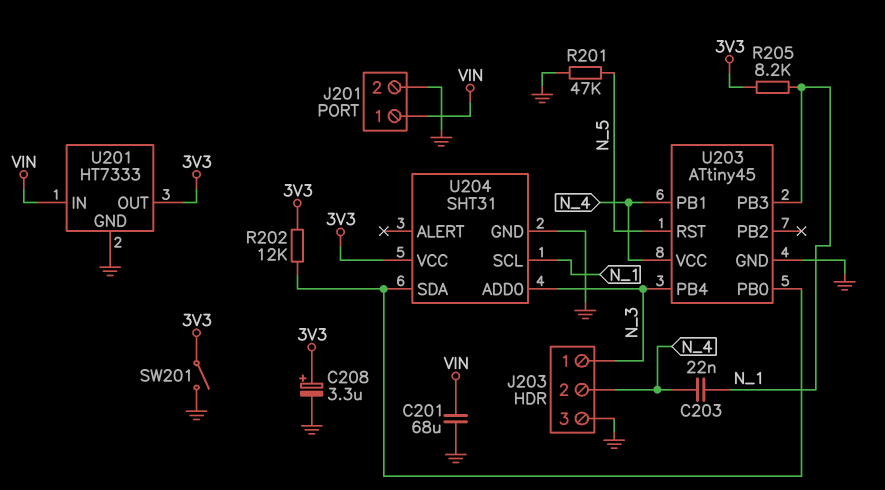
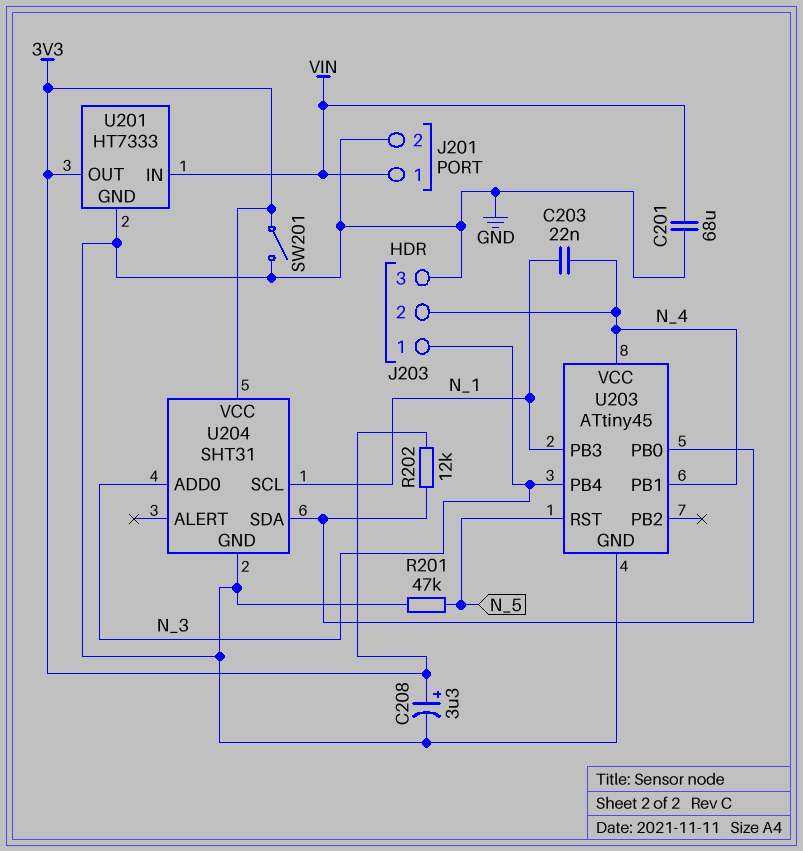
R205: 8.2k (3V3, N_1) -> none

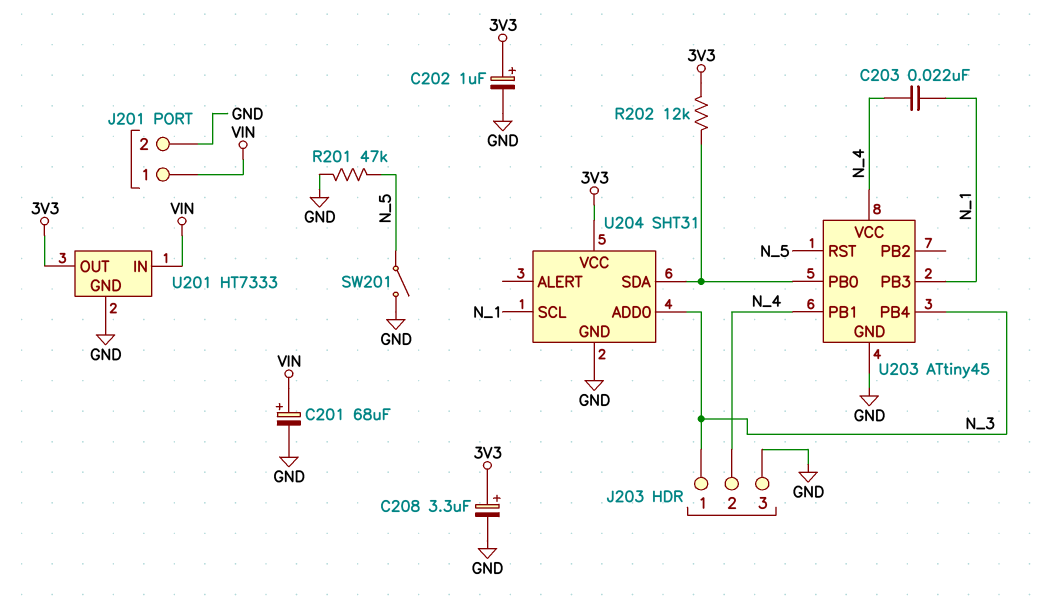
C201: 68uF (GND, VIN) -> 68uF (plus VIN, minus GND)
C202: none -> 1uF (plus 3V3, minus GND)
SW201: switch (3V3, GND) -> switch (GND, N_5)

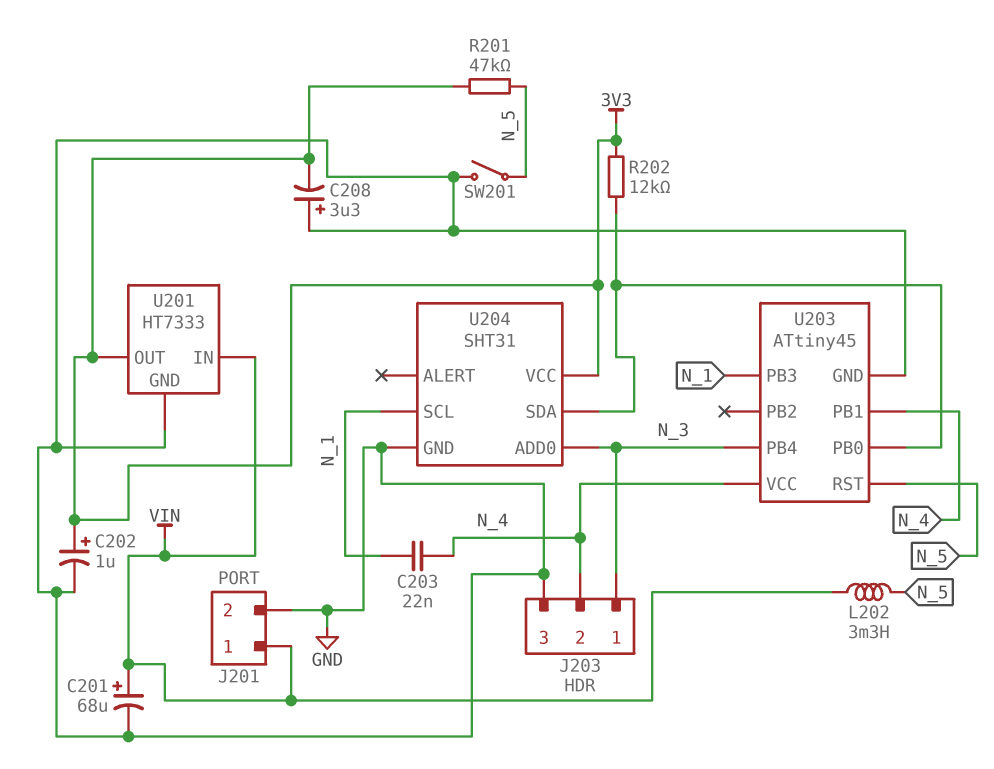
C208: 3.3uF (plus 3V3, minus GND) -> 3.3uF (plus GND, minus 3V3)
L202: none -> 3.3mH (N_5, VIN)
R201: 47k (GND, N_5) -> 47k (3V3, N_5)

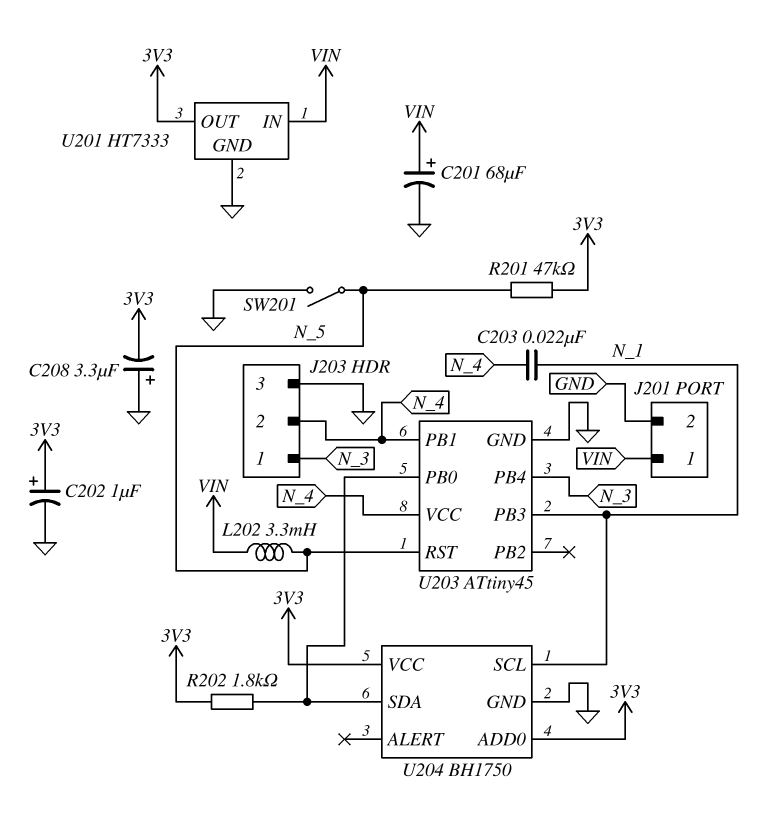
R202: 12k (3V3, U203/PB0) -> 1.8k (3V3, U203/PB0)
U204: SHT31 -> BH1750
U204 pin ADD0: N_3 -> 3V3

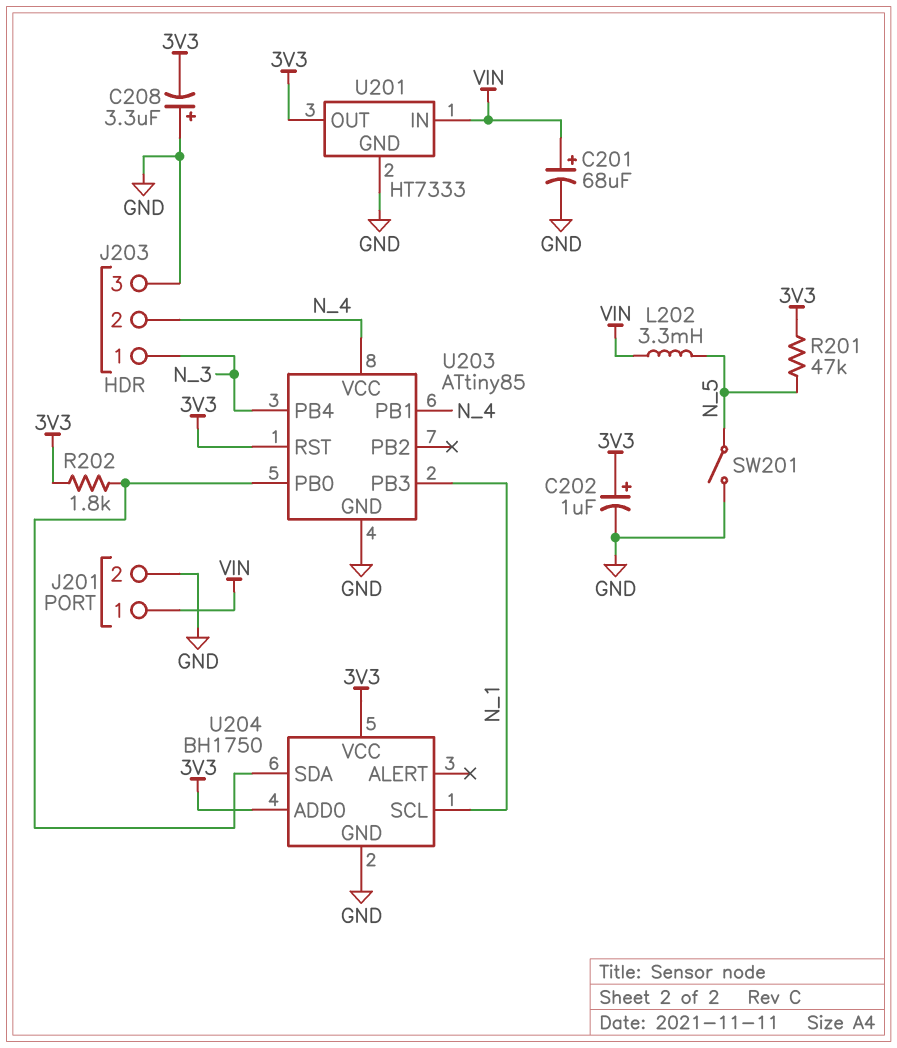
C203: 22nF (N_1, N_4) -> none
U203: ATtiny45 -> ATtiny85
U203 pin RST: N_5 -> 3V3

